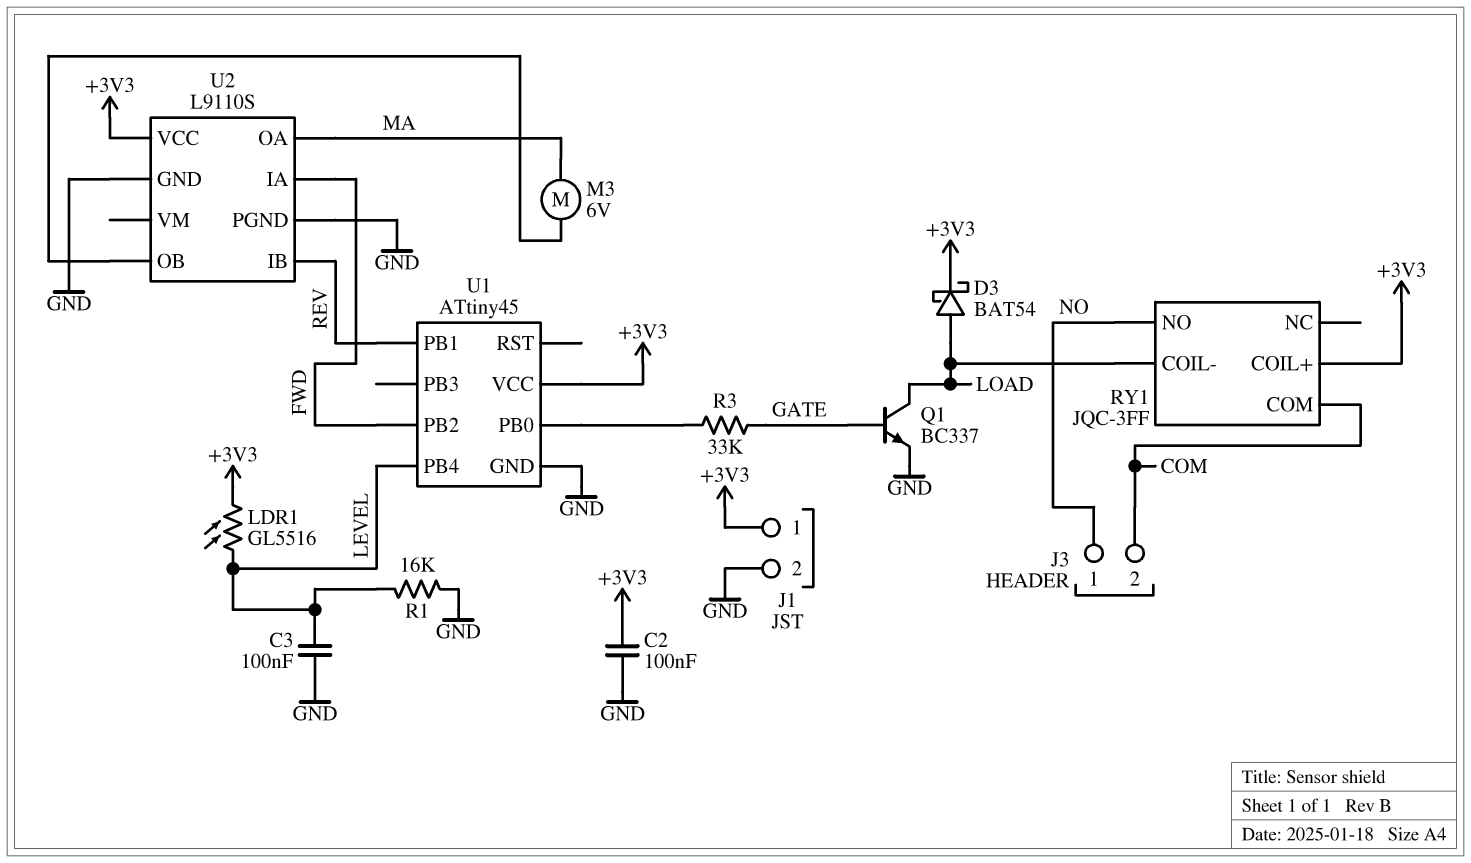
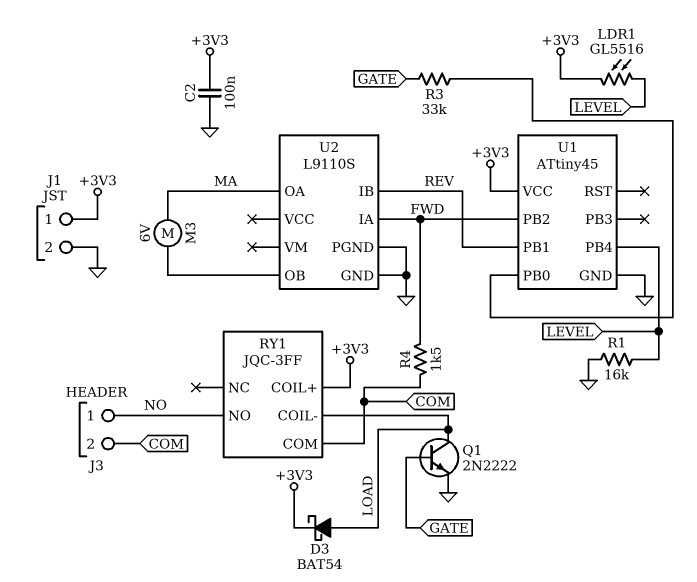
C3: 100nF (GND, LEVEL) -> none
Q1: NPN BC337 (B GATE, C LOAD, E GND) -> NPN 2N2222 (B GATE, C LOAD, E GND)
R4: none -> 1.5k (COM, FWD)
U2 pin VCC: +3V3 -> none

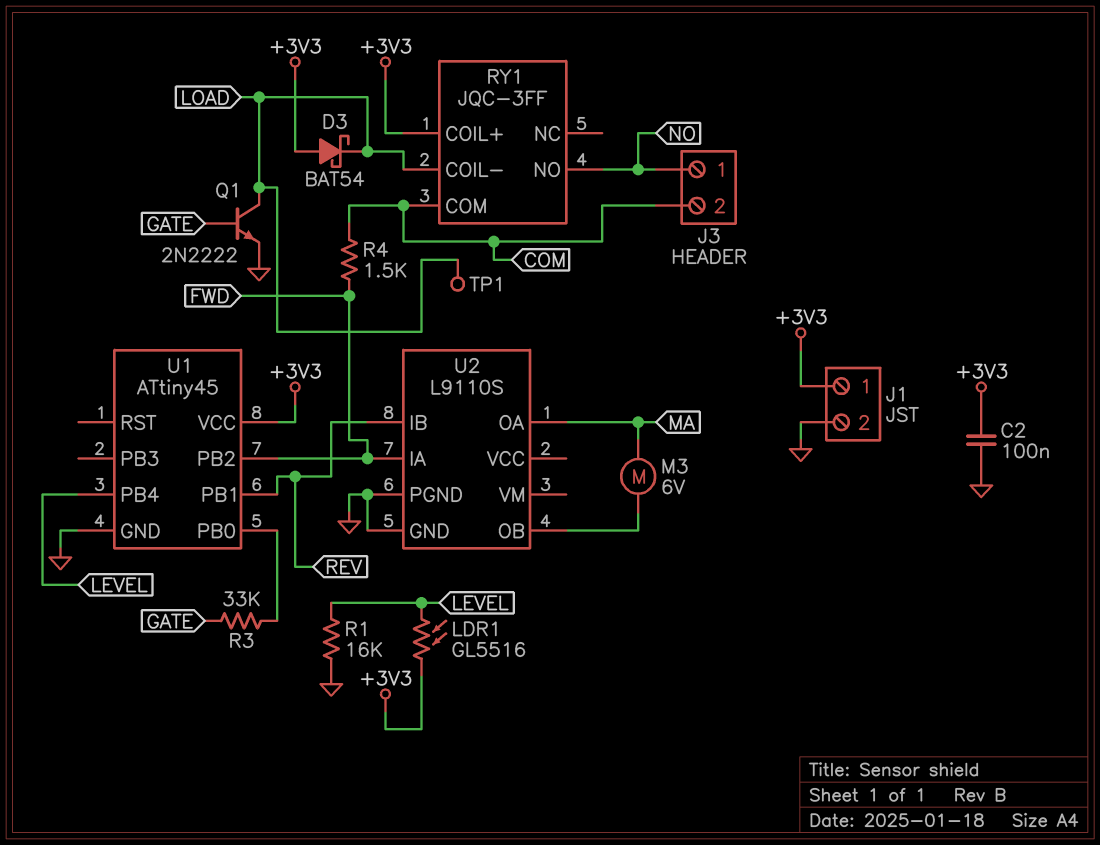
D3: schottky BAT54 (A LOAD, K +3V3) -> schottky BAT54 (A +3V3, K LOAD)
TP1: none -> test point (LOAD)

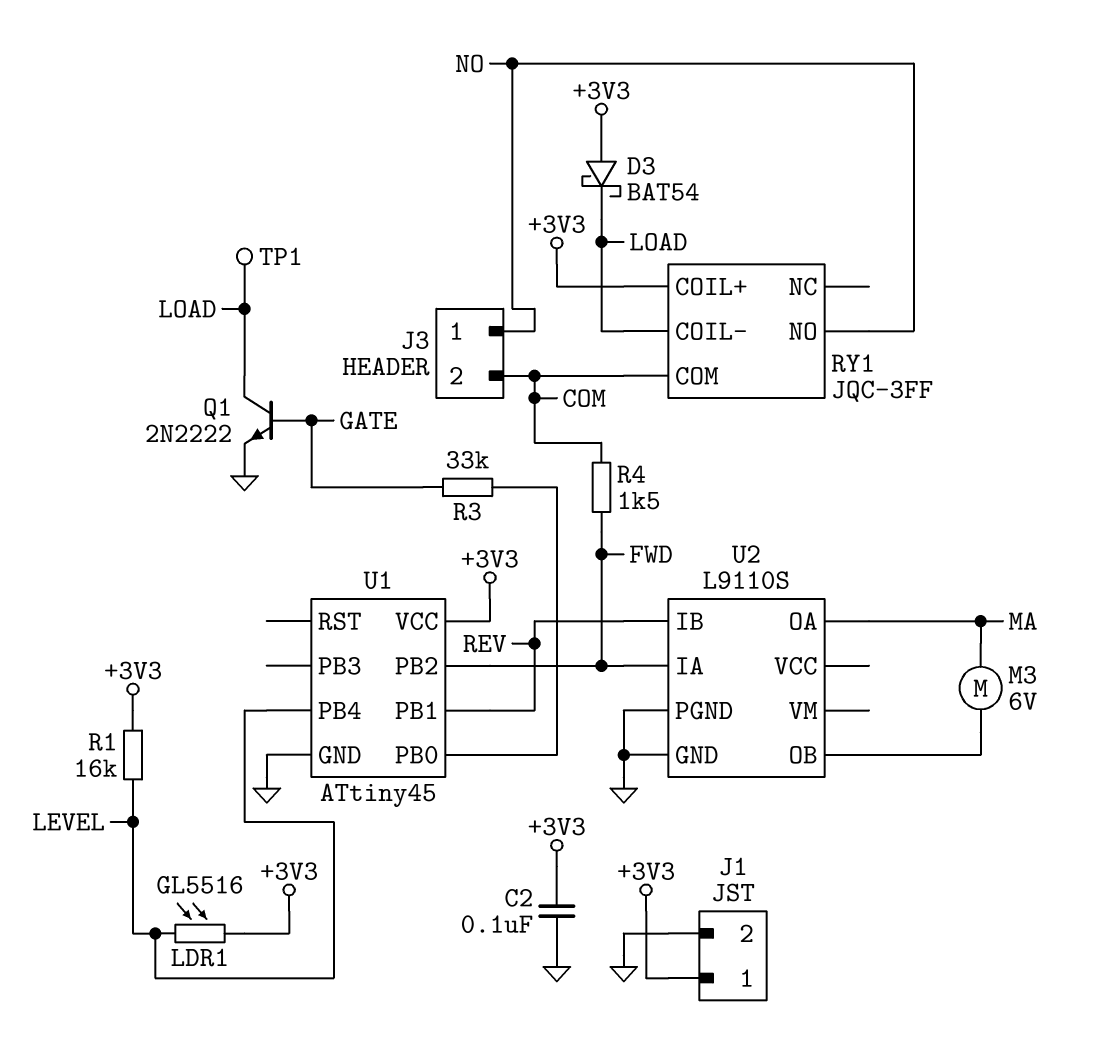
R1: 16k (GND, LEVEL) -> 16k (+3V3, LEVEL)

